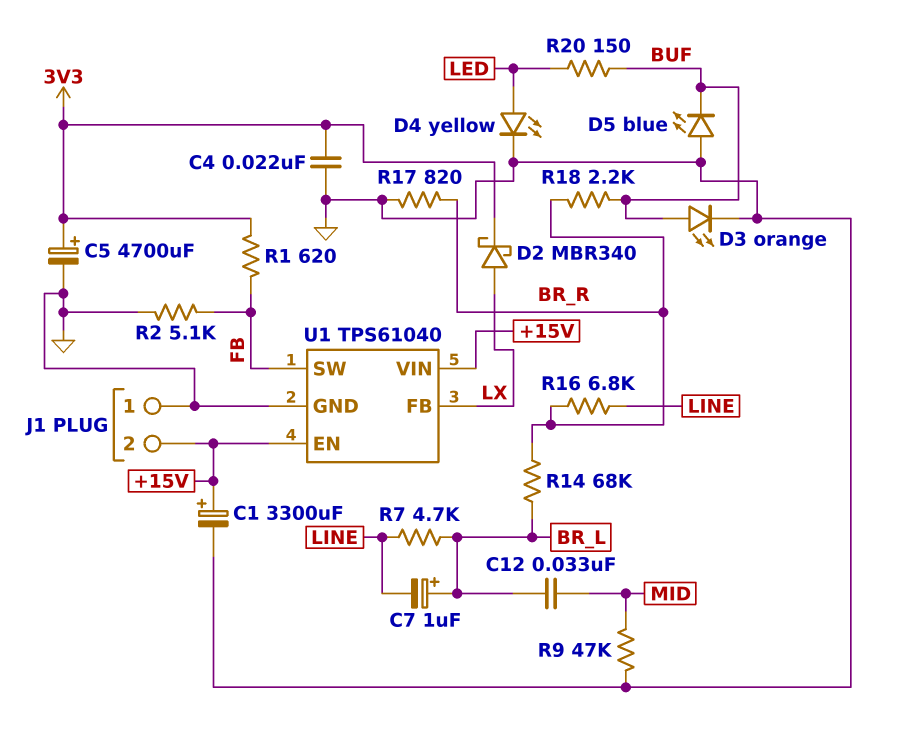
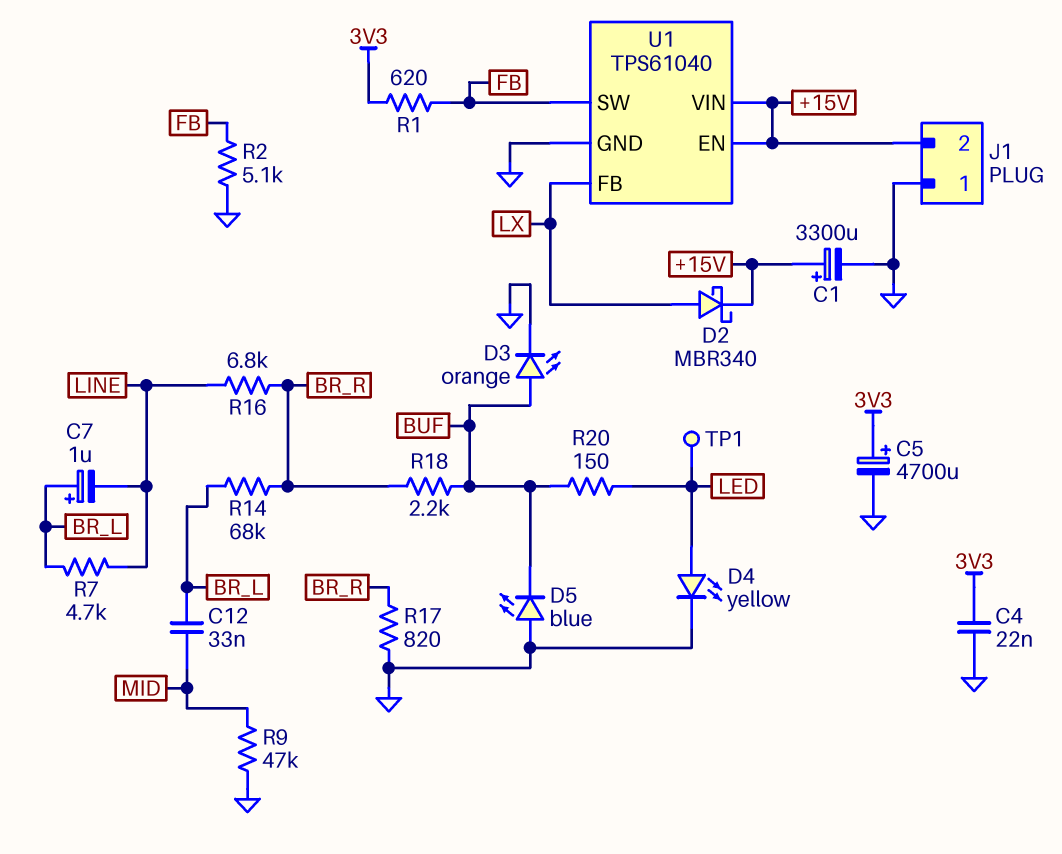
D2: schottky MBR340 (A LX, K 3V3) -> schottky MBR340 (A LX, K +15V)
TP1: none -> test point (LED)

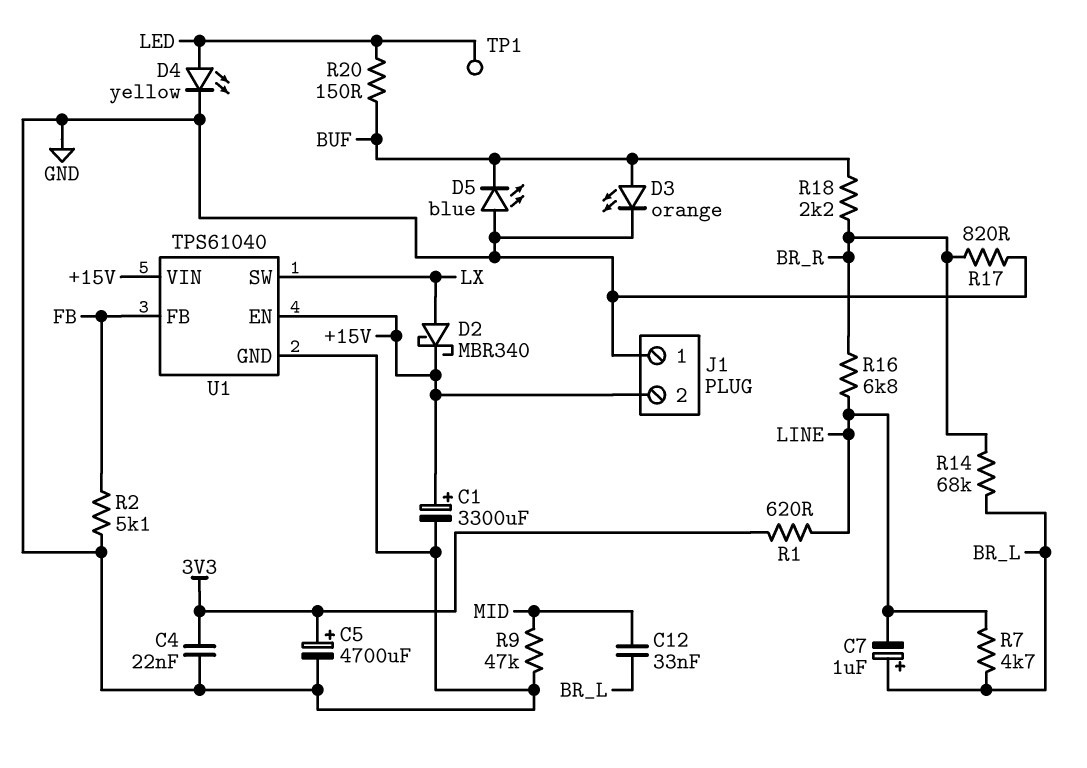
R1: 620 (3V3, FB) -> 620 (3V3, LINE)
U1 pin FB: LX -> FB
U1 pin SW: FB -> LX

